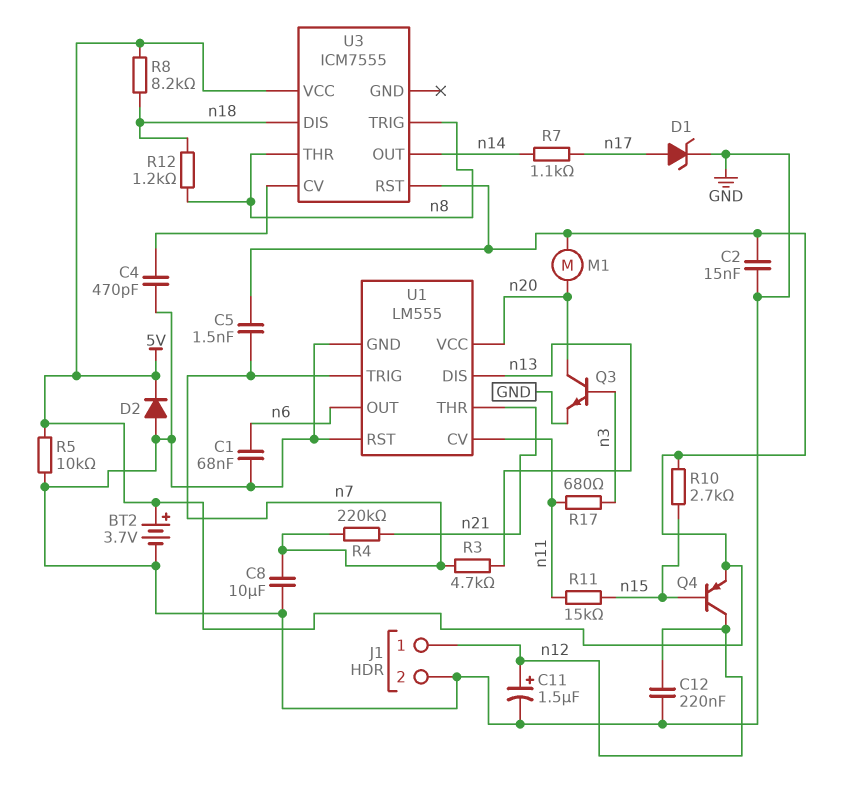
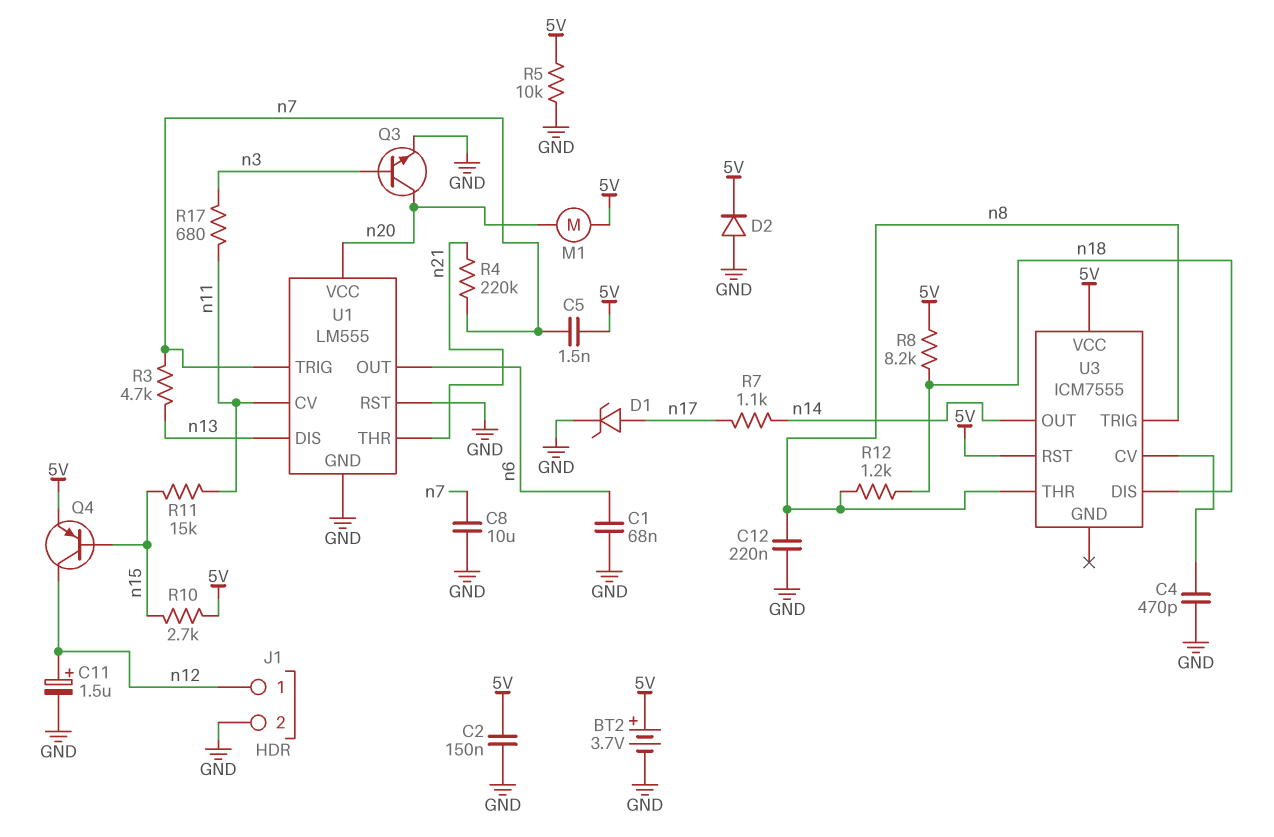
C2: 15nF (5V, GND) -> 150nF (5V, GND)
C12: 220nF (GND, n12) -> 220nF (GND, n8)

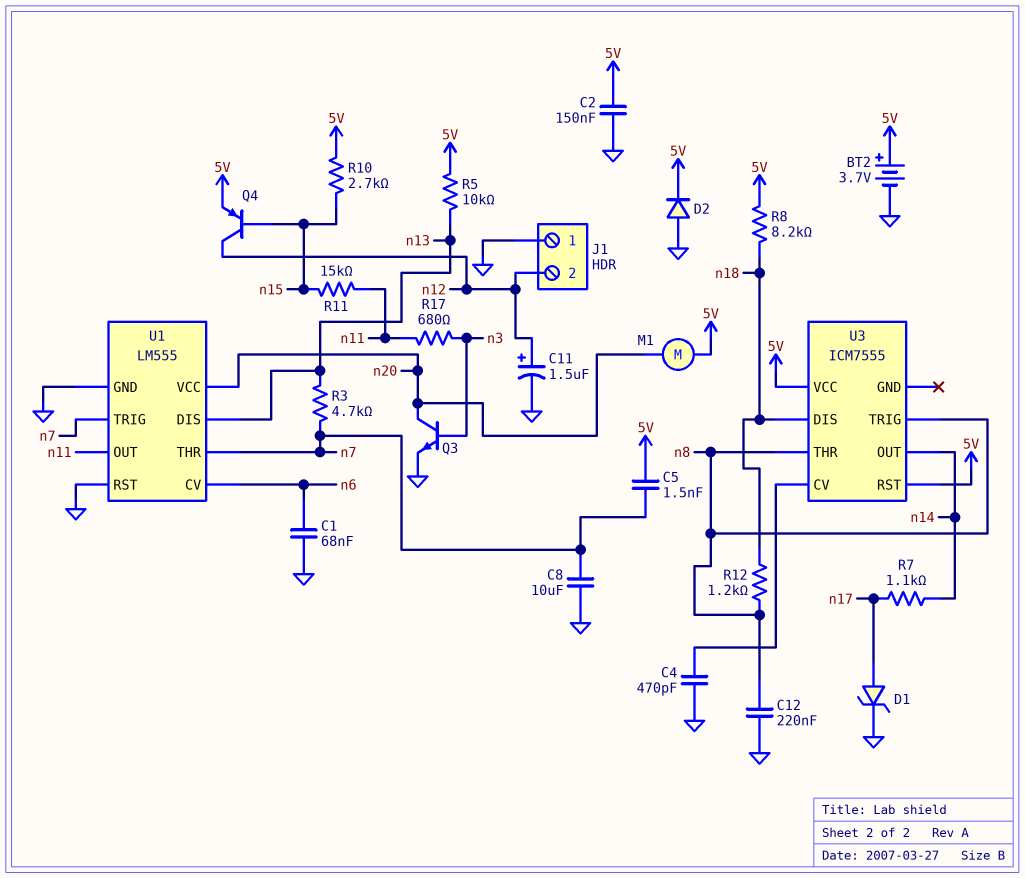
J1 pin 1: n12 -> GND
J1 pin 2: GND -> n12
R4: 220k (n7, n21) -> none
R5: 10k (5V, GND) -> 10k (5V, n13)
U1 pin CV: n11 -> n6
U1 pin OUT: n6 -> n11
U1 pin THR: n21 -> n7

